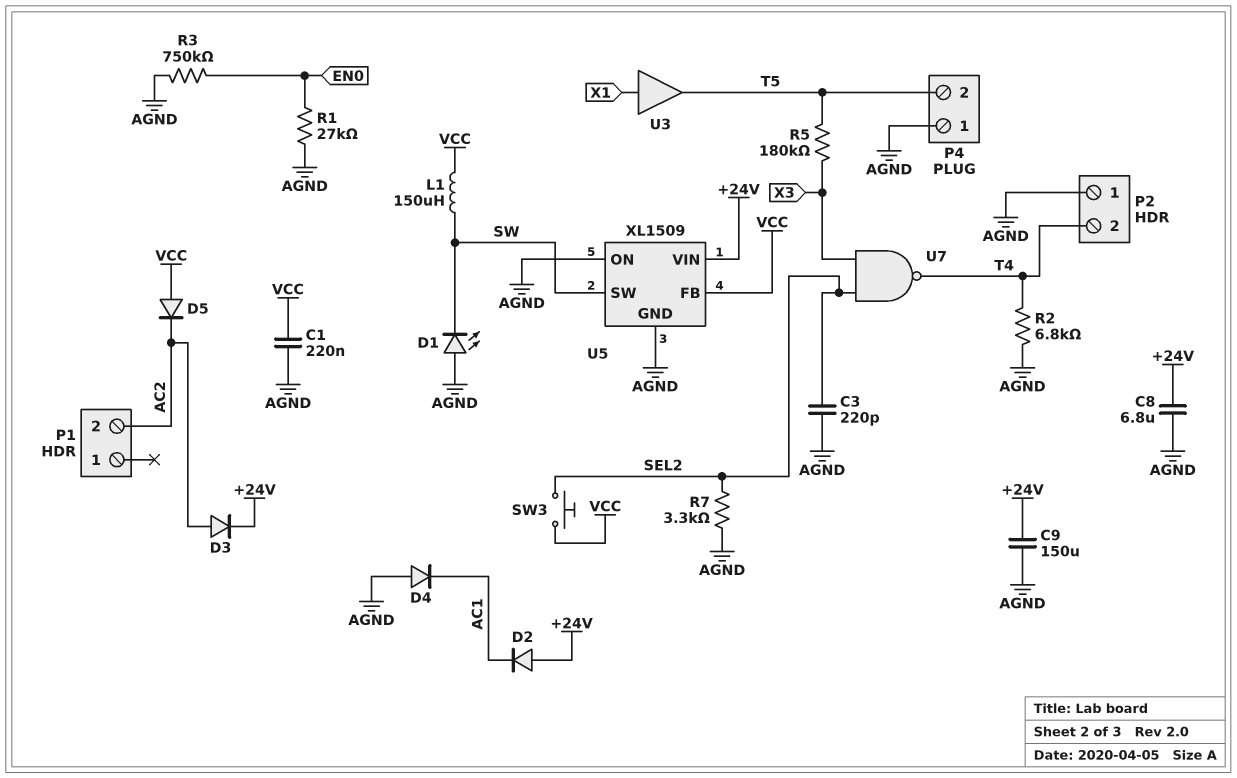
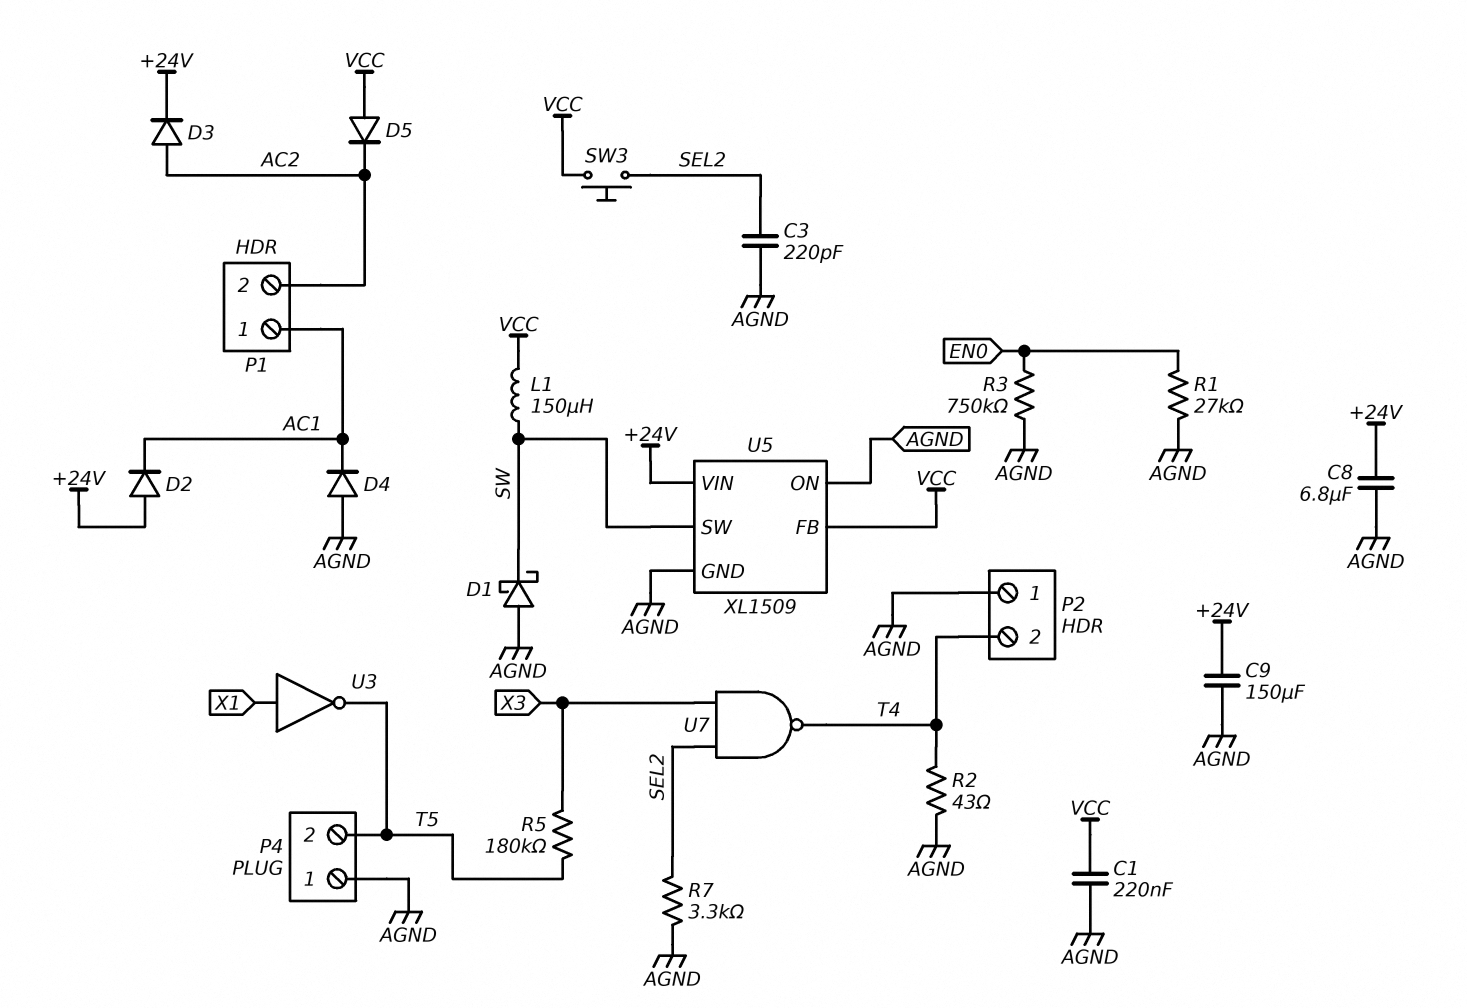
D1: LED (A AGND, K SW) -> schottky (A AGND, K SW)
P1 pin 1: none -> AC1
R2: 6.8k (AGND, T4) -> 43 (AGND, T4)
U3: buffer (in X1, out T5) -> NOT (in X1, out T5)

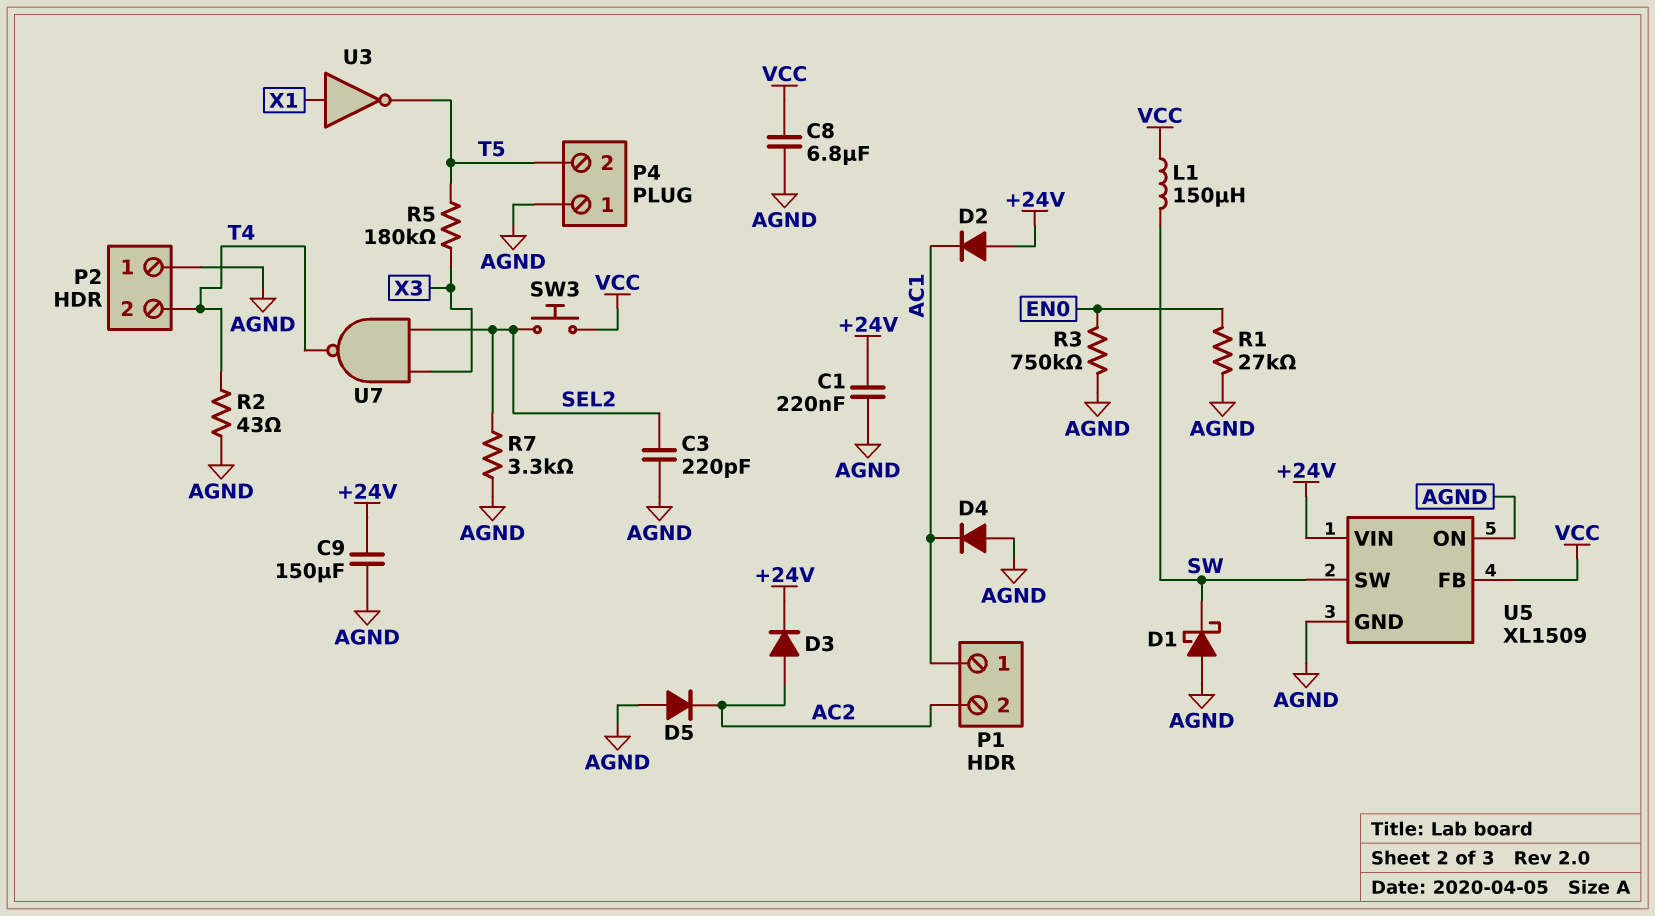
C1: 220nF (AGND, VCC) -> 220nF (+24V, AGND)
C8: 6.8uF (+24V, AGND) -> 6.8uF (AGND, VCC)
D5: diode (A VCC, K AC2) -> diode (A AGND, K AC2)

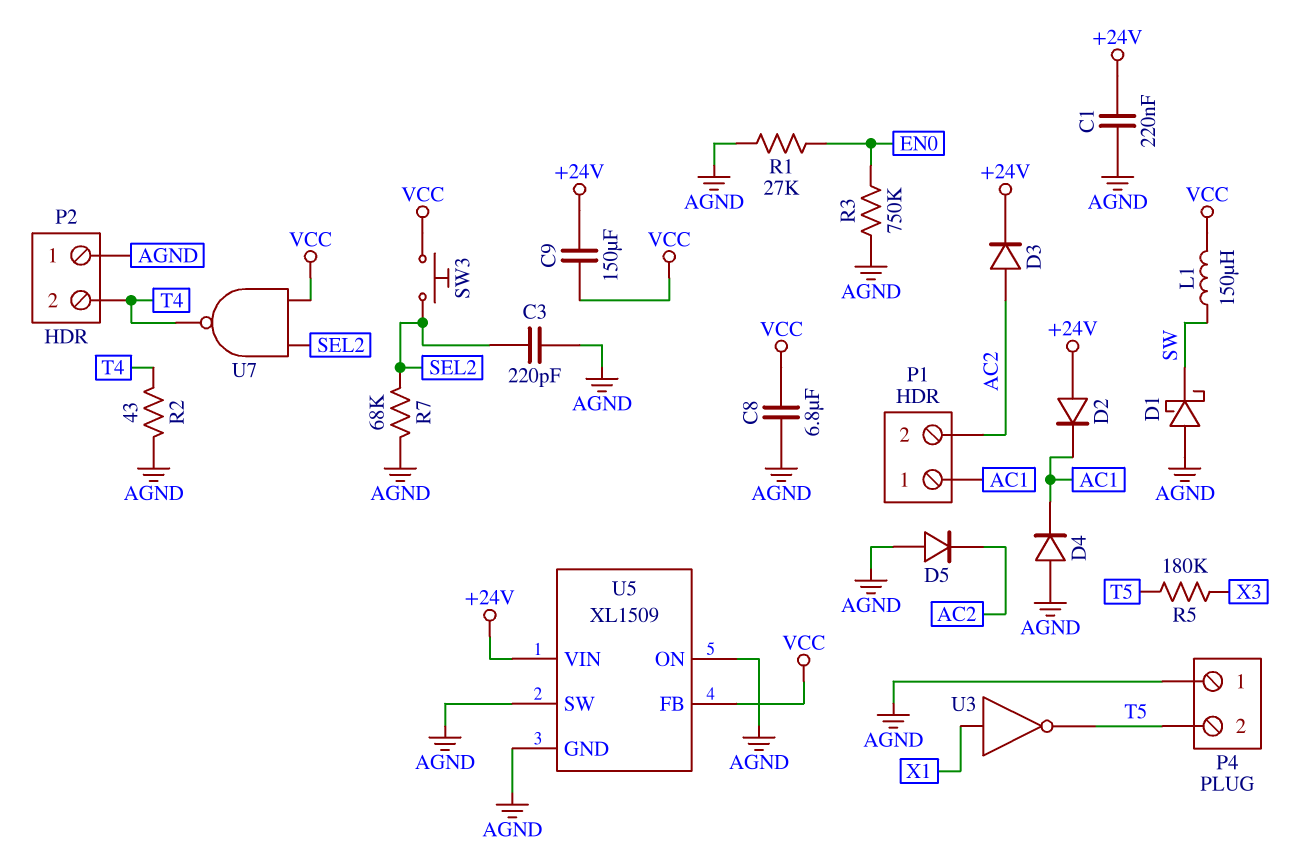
C9: 150uF (+24V, AGND) -> 150uF (+24V, VCC)
R7: 3.3k (AGND, SEL2) -> 68k (AGND, SEL2)
U5 pin SW: SW -> AGND
U7: NAND (in SEL2, in X3, out T4) -> NAND (in SEL2, in VCC, out T4)

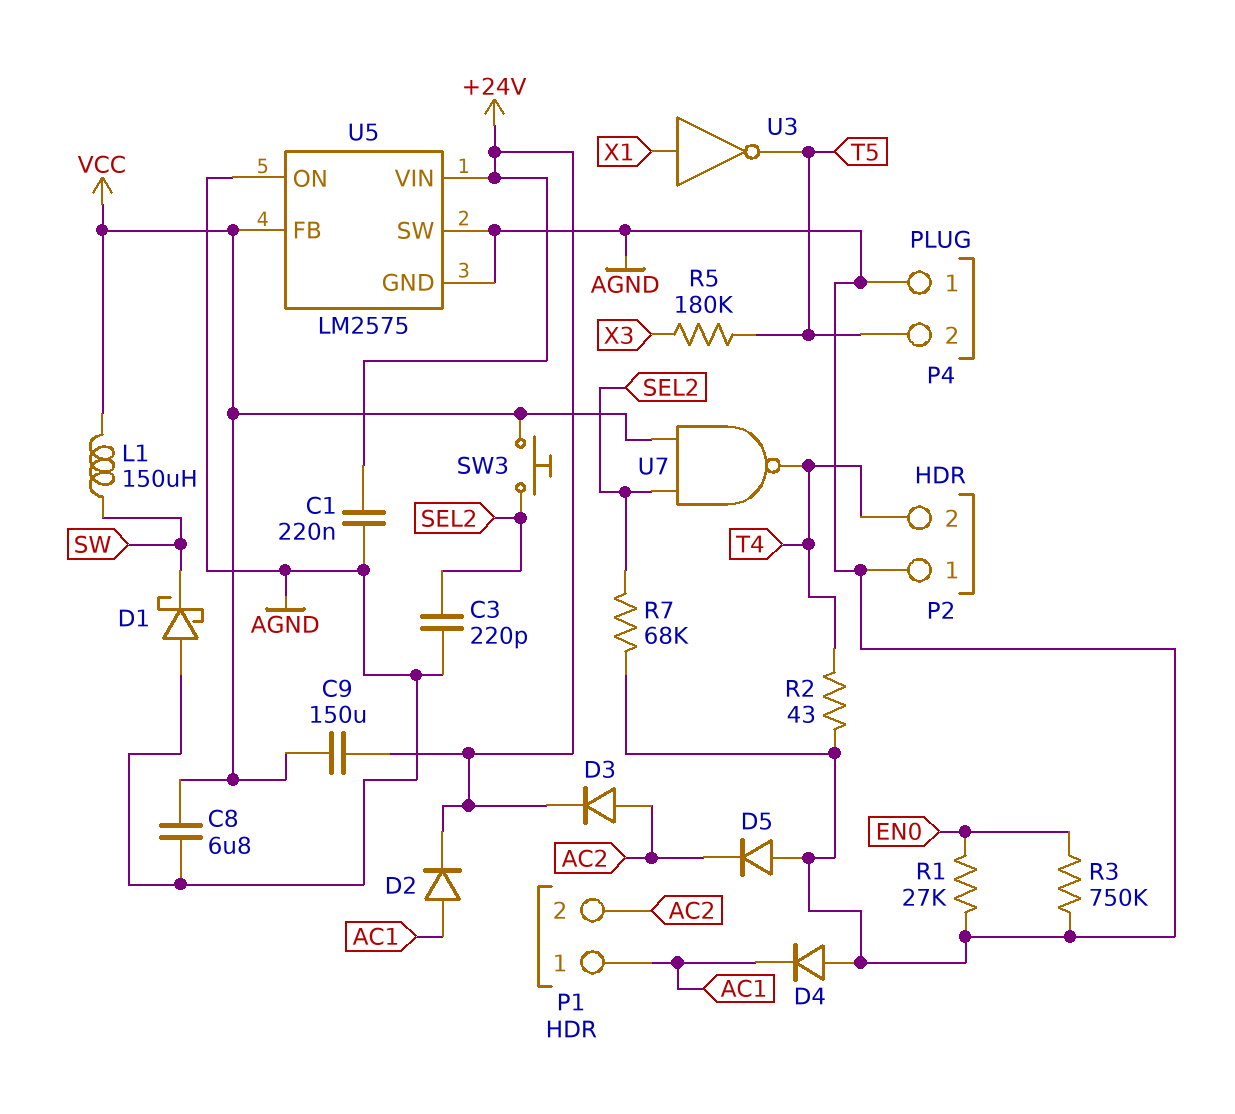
D2: diode (A +24V, K AC1) -> diode (A AC1, K +24V)
U5: XL1509 -> LM2575

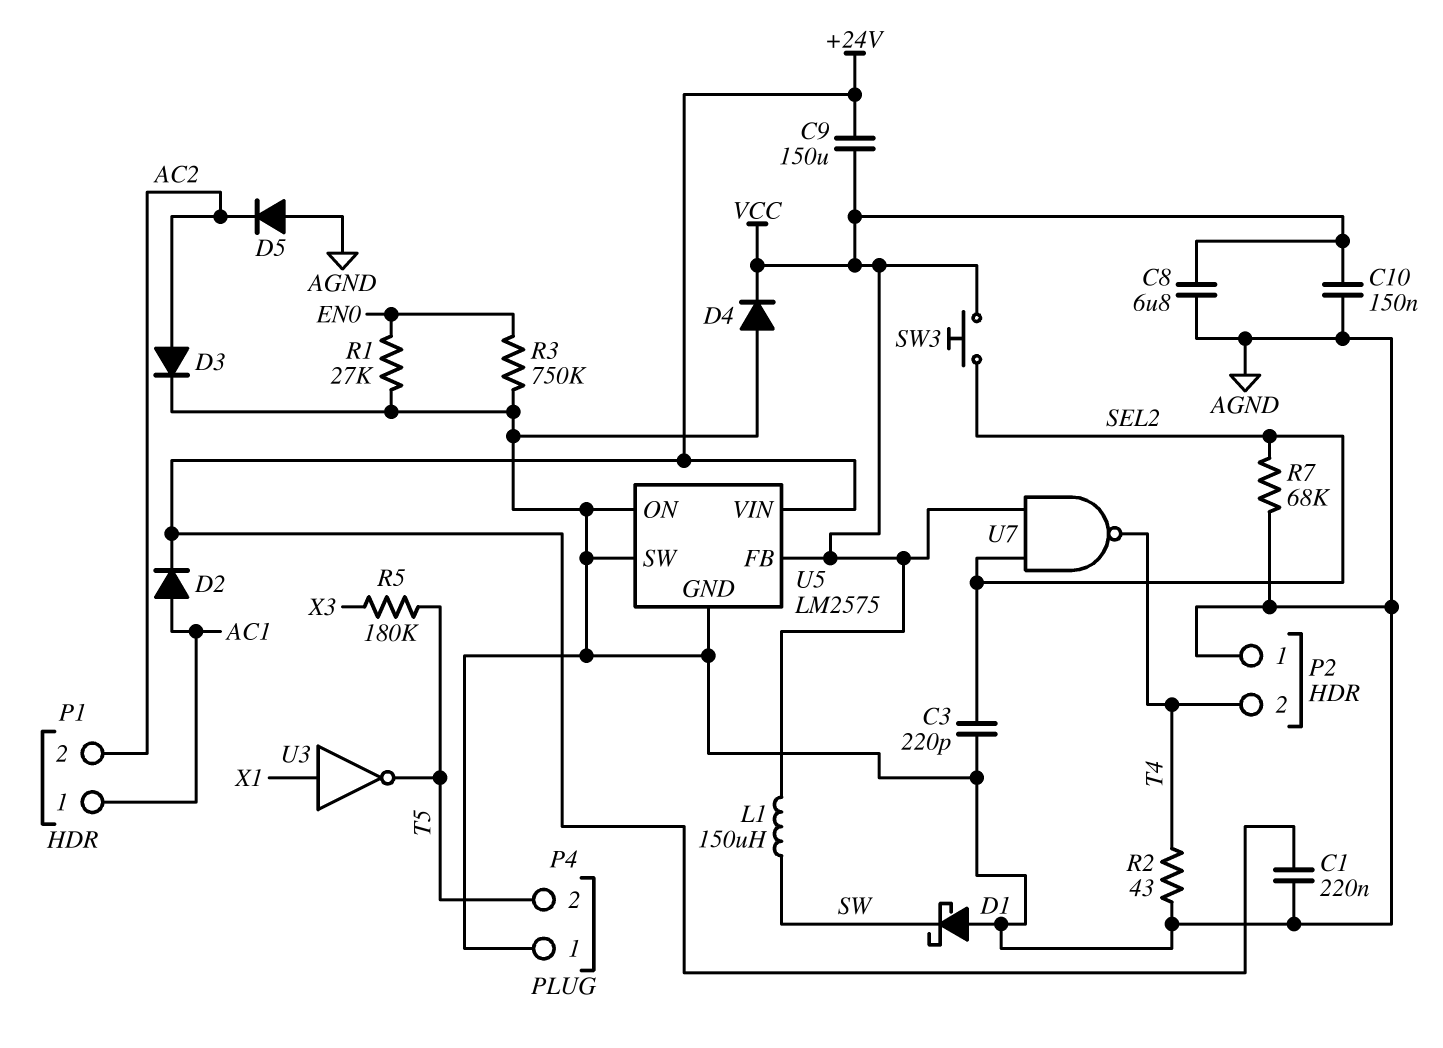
C10: none -> 150nF (AGND, VCC)
D3: diode (A AC2, K +24V) -> diode (A AC2, K AGND)
D4: diode (A AGND, K AC1) -> diode (A AGND, K VCC)

